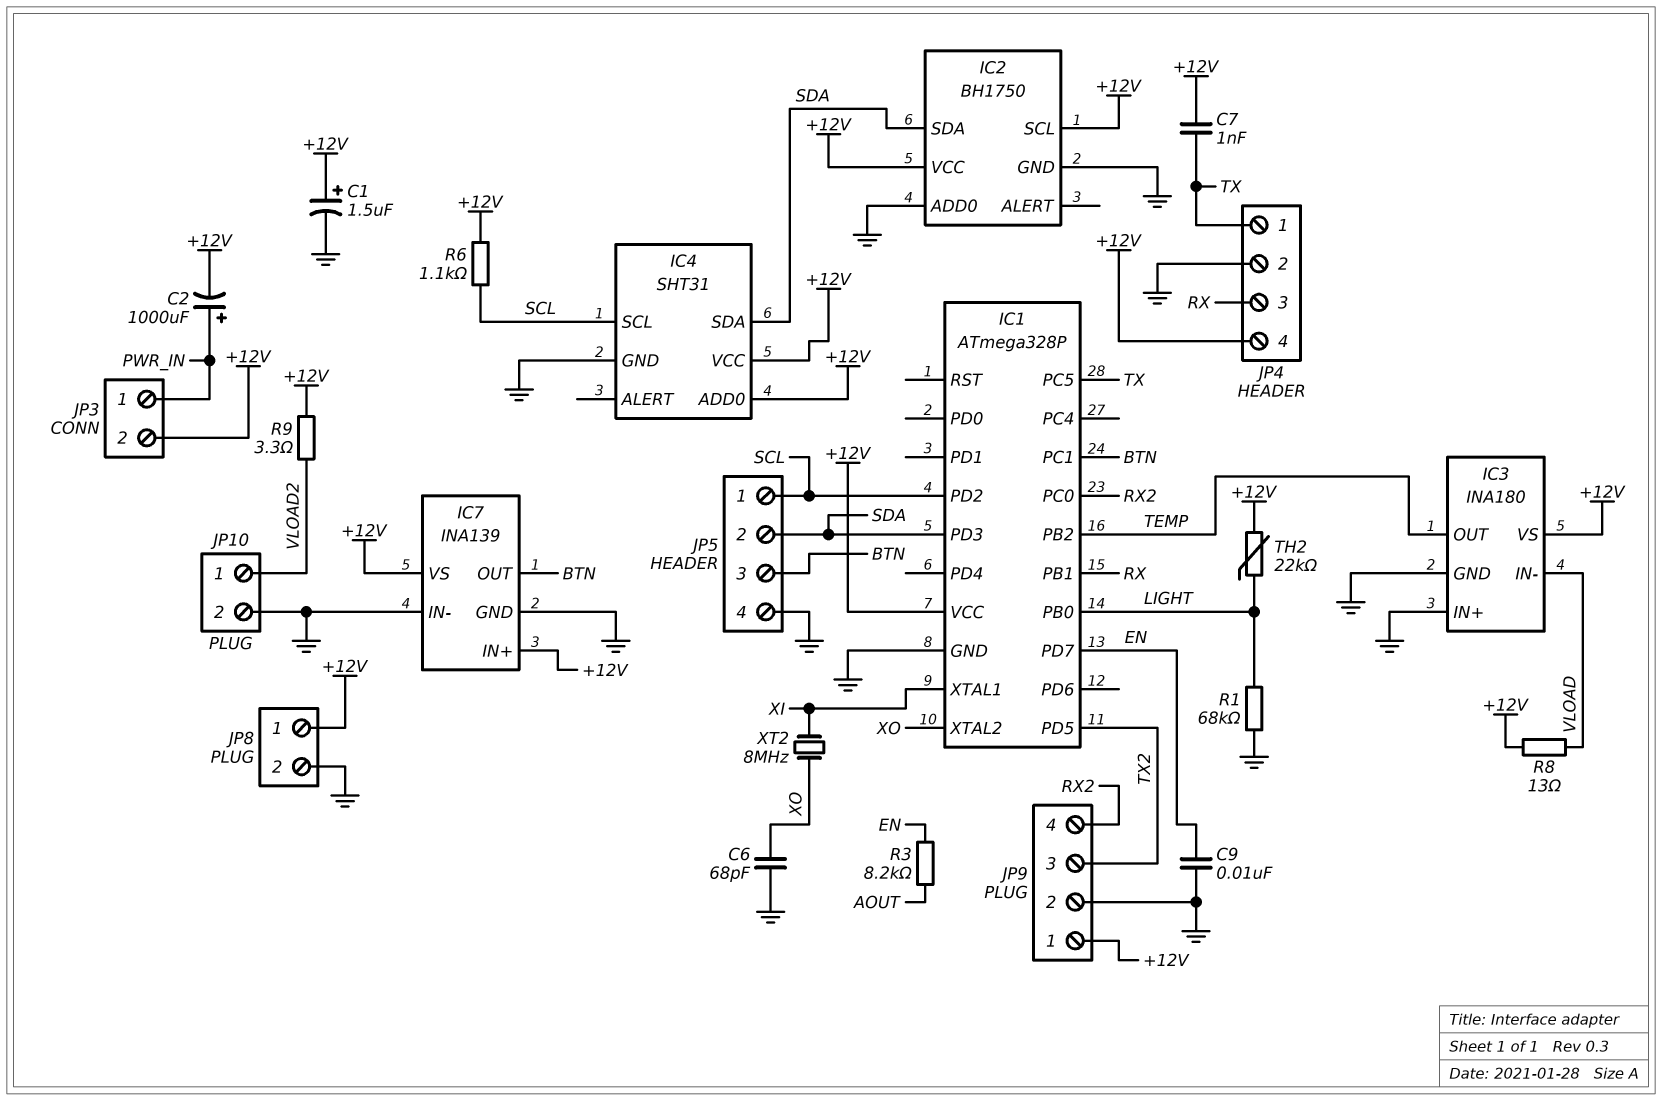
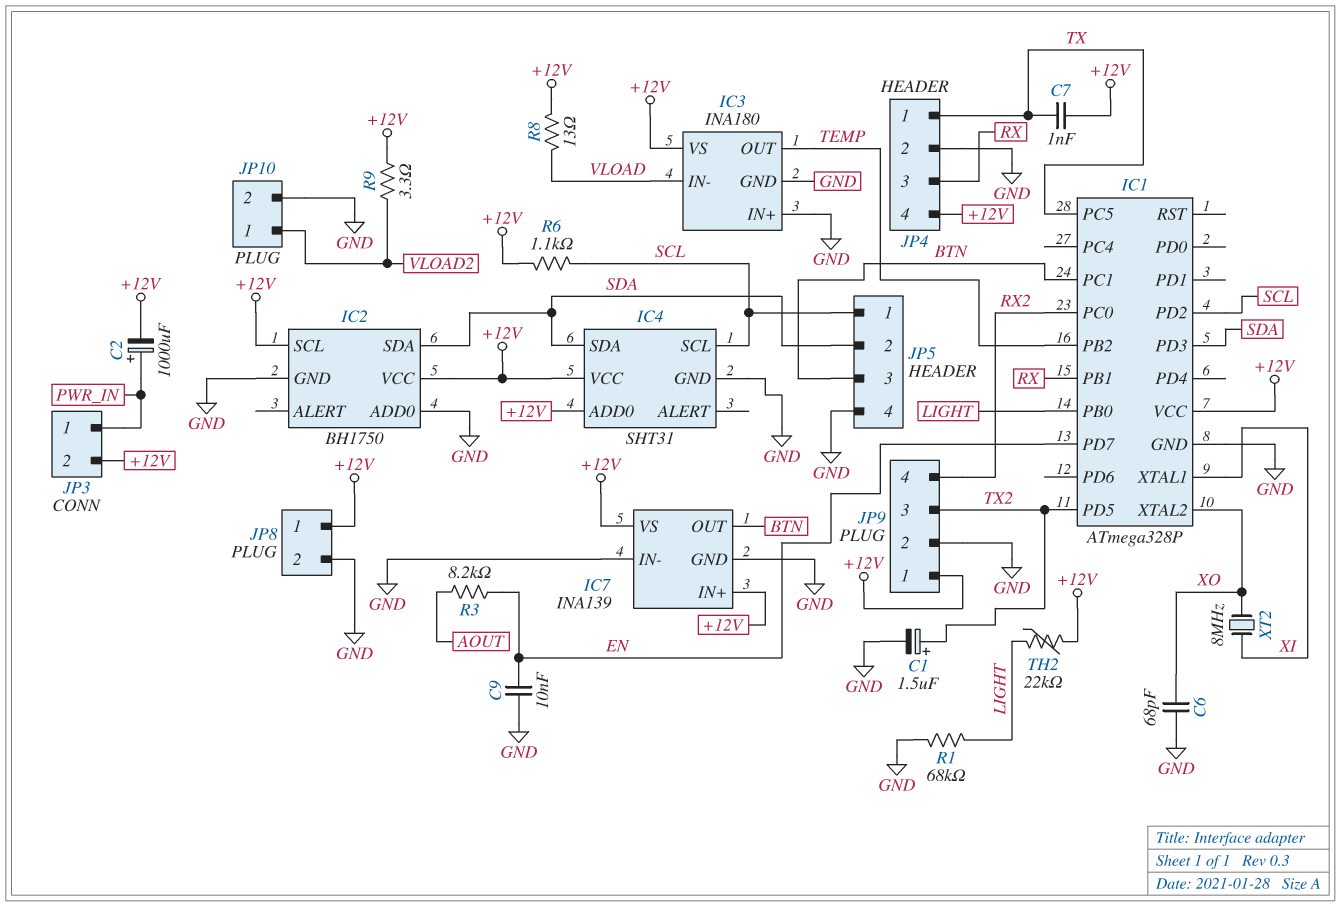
C1: 1.5uF (plus +12V, minus GND) -> 1.5uF (plus TX2, minus GND)

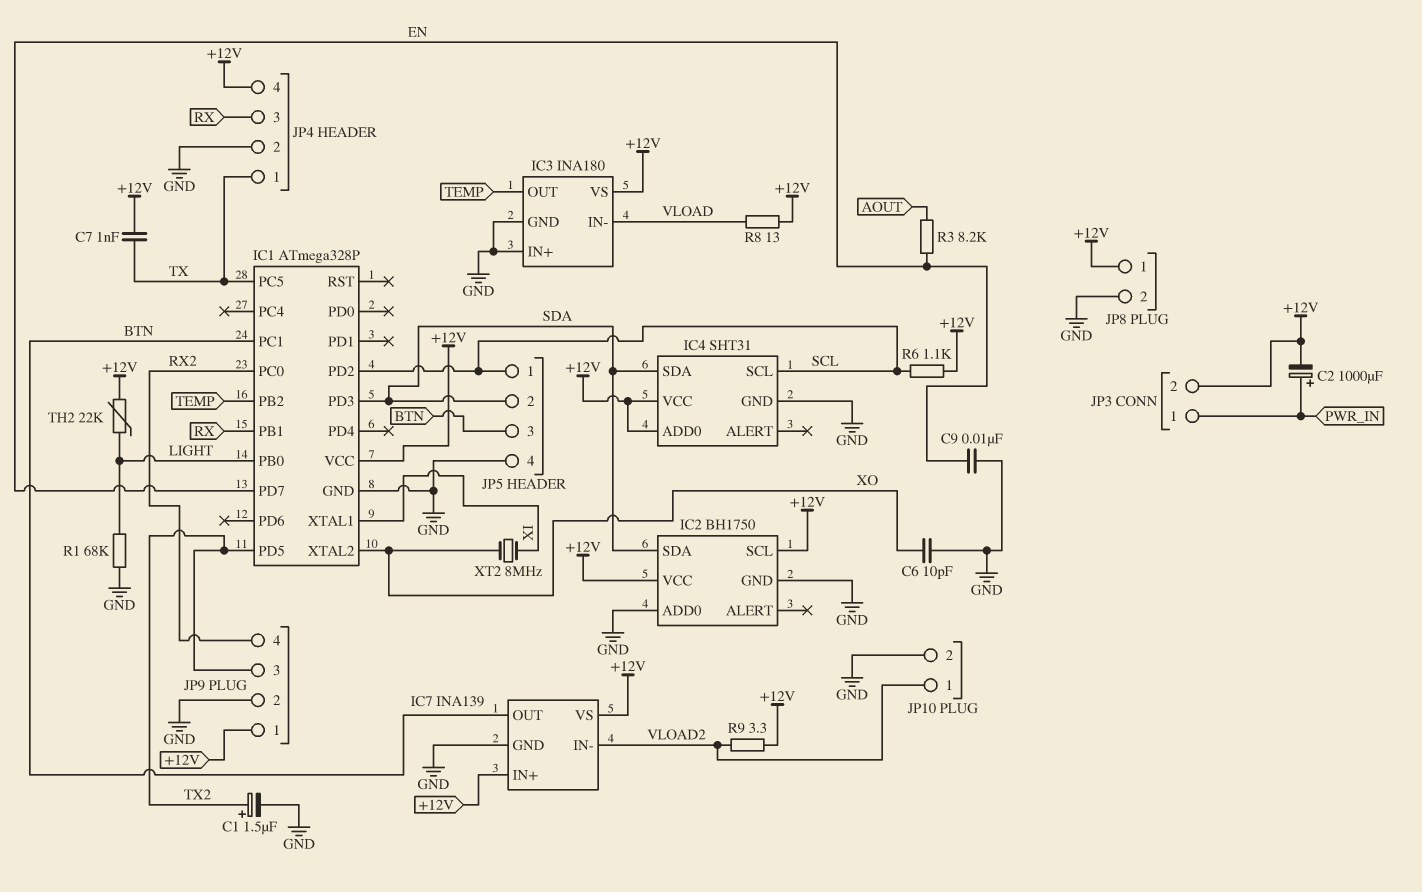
C6: 68pF (GND, XO) -> 10pF (GND, XO)
IC7 pin IN-: GND -> VLOAD2

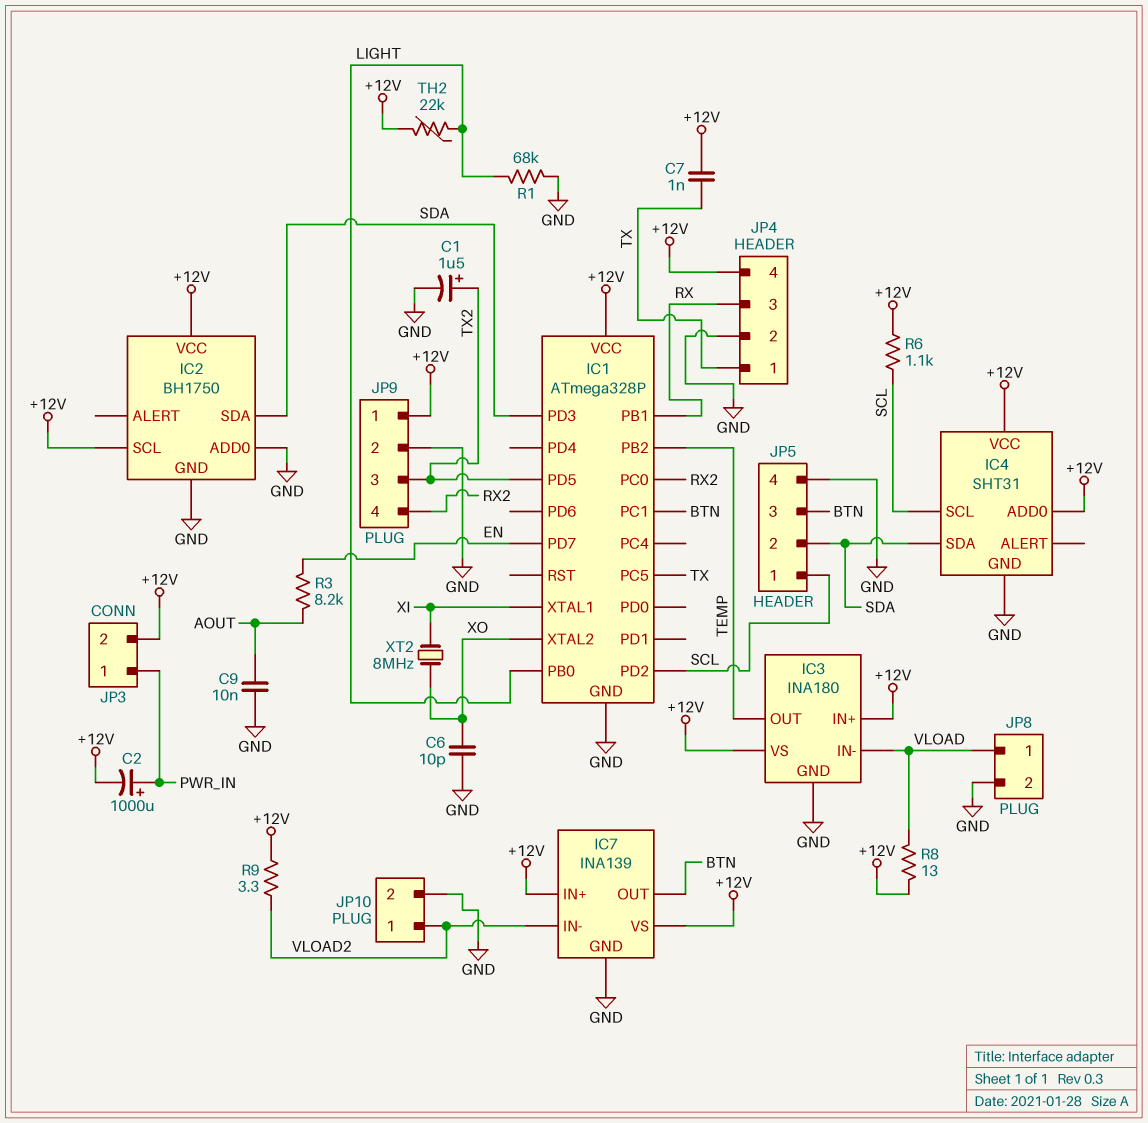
C9: 10nF (EN, GND) -> 10nF (AOUT, GND)
IC3 pin IN+: GND -> +12V
JP8 pin 1: +12V -> VLOAD

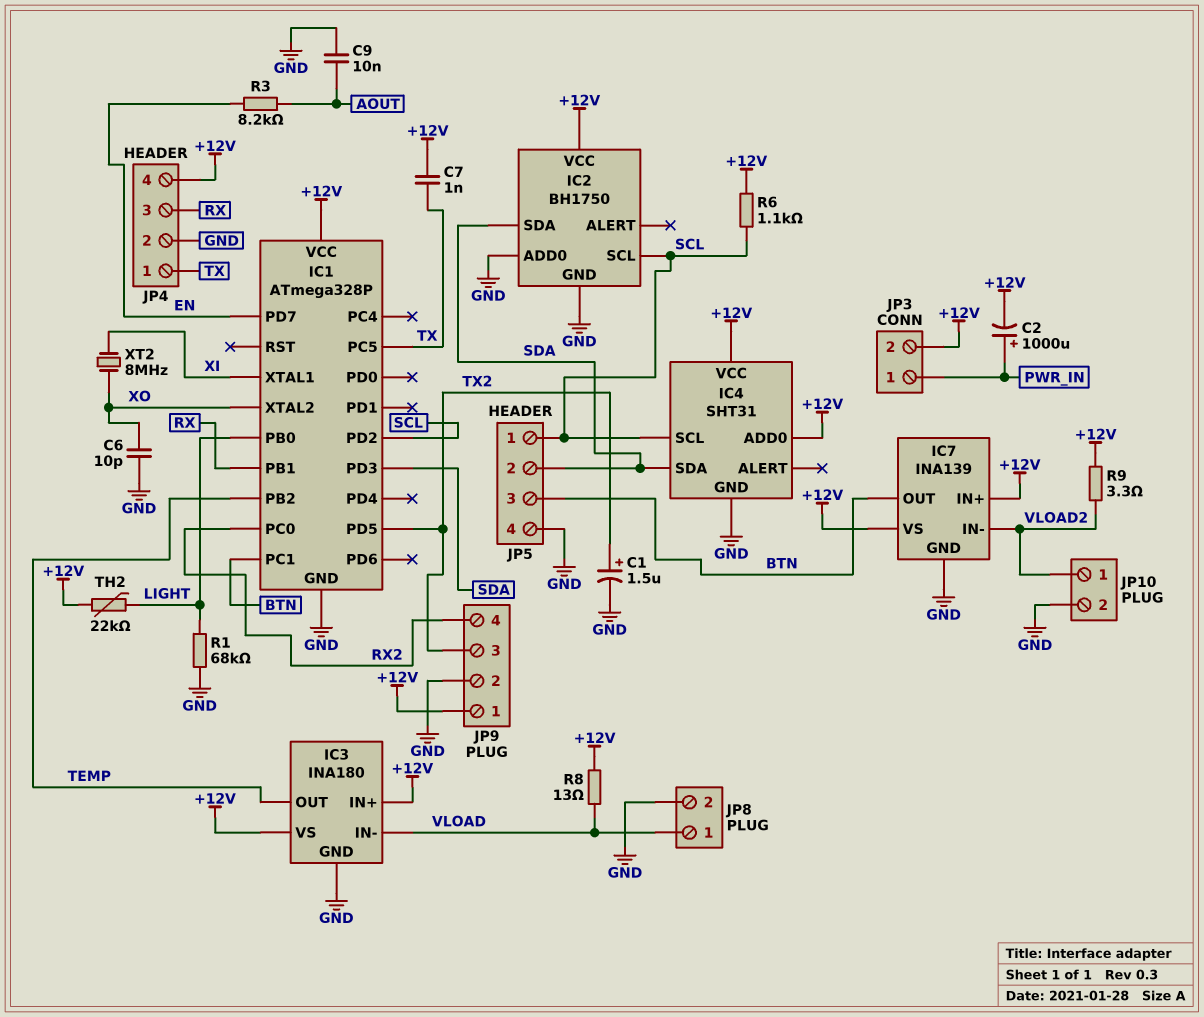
IC2 pin SCL: +12V -> SCL

